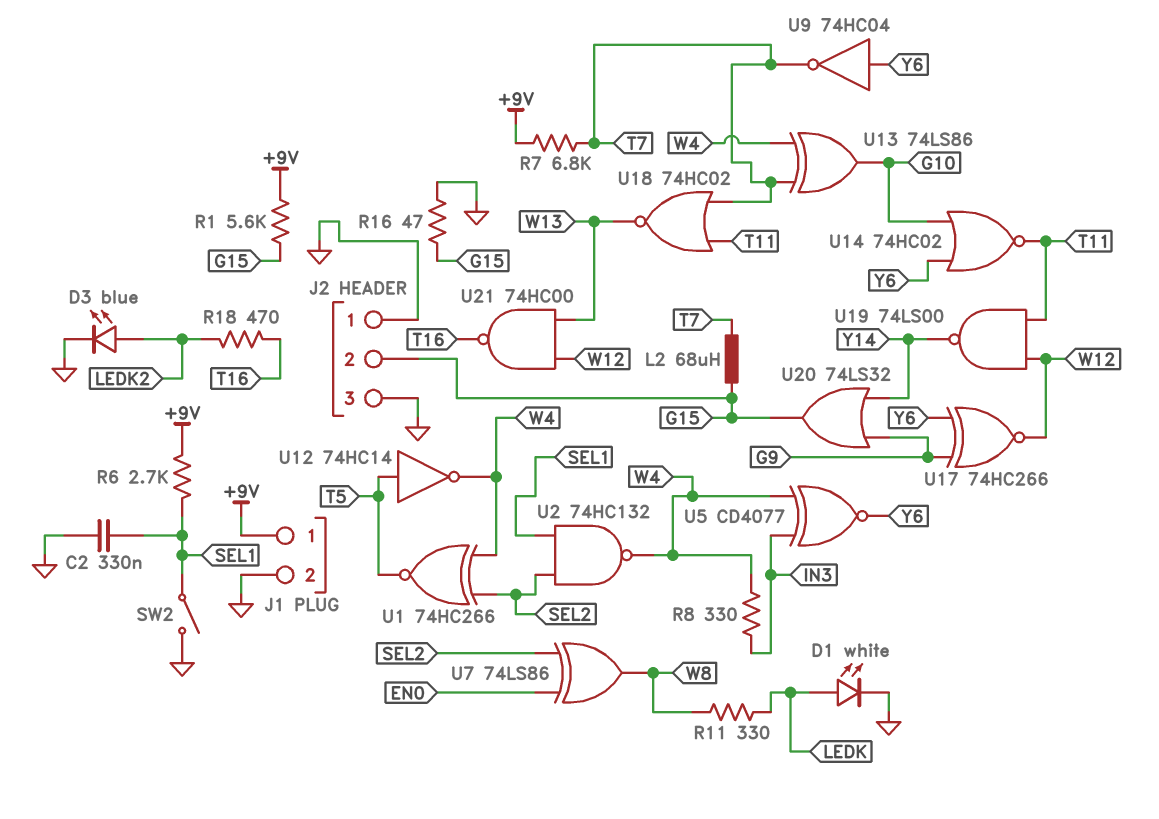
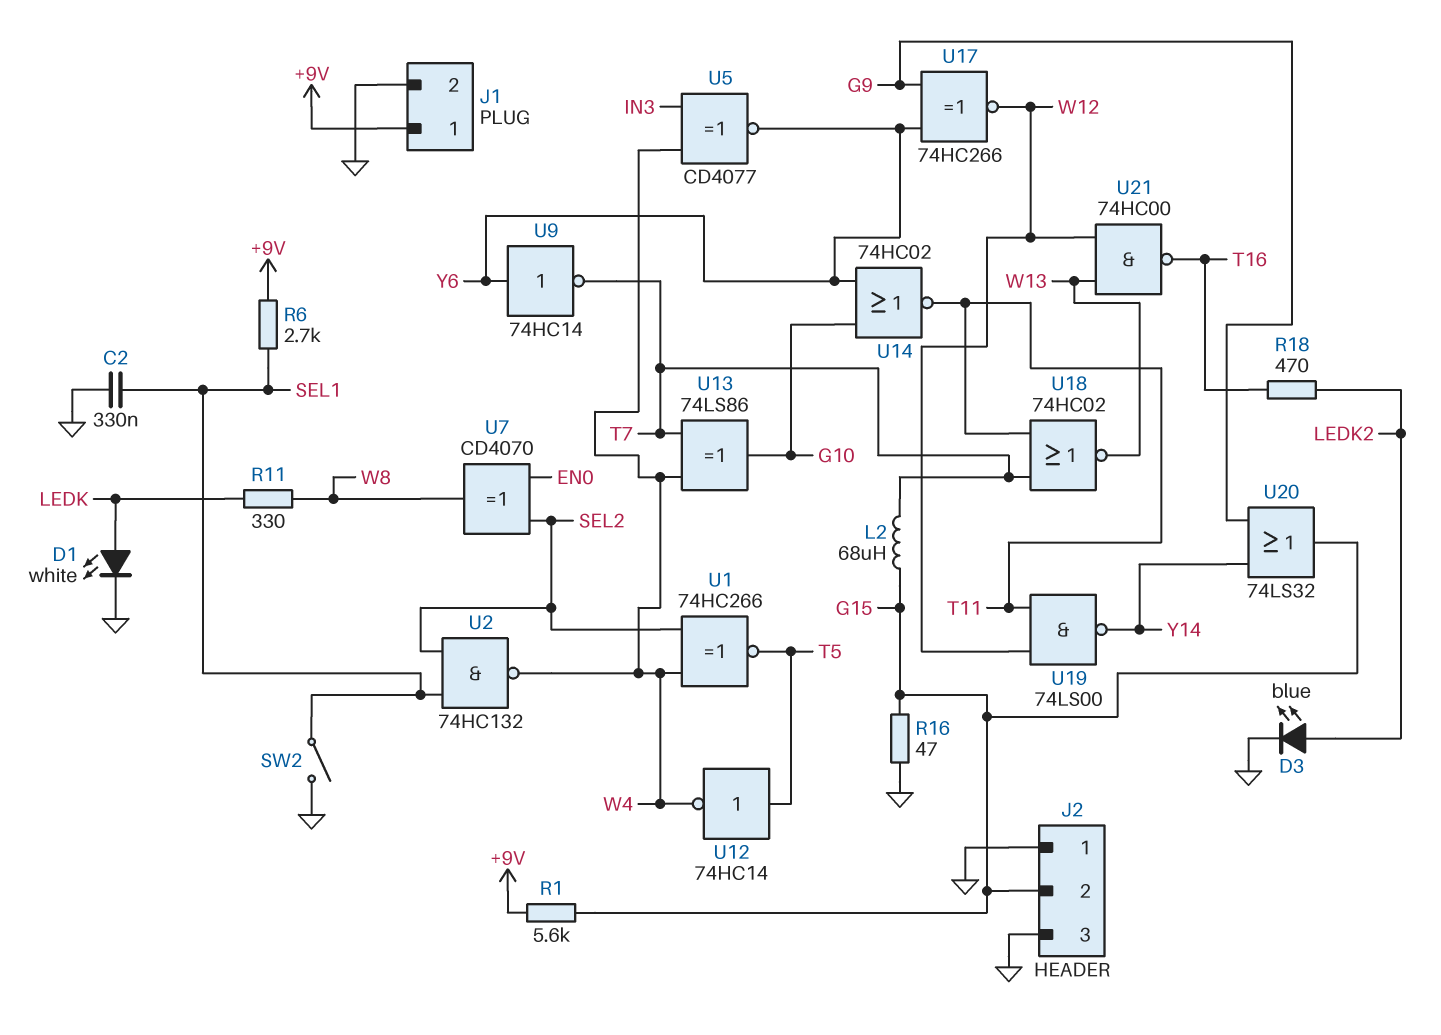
R7: 6.8k (+9V, T7) -> none
R8: 330 (IN3, W4) -> none
U7: XOR 74LS86 (in EN0, in SEL2, out W8) -> XOR CD4070 (in EN0, in SEL2, out W8)
U9: NOT 74HC04 (in Y6, out T7) -> NOT 74HC14 (in Y6, out T7)

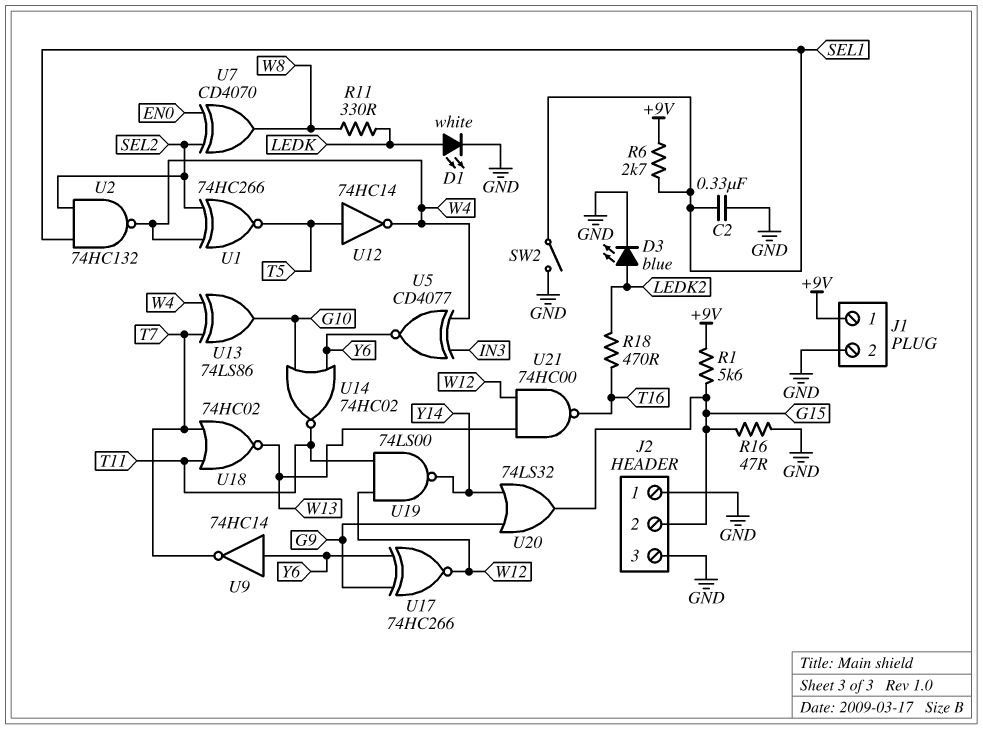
L2: 68uH (G15, T7) -> none

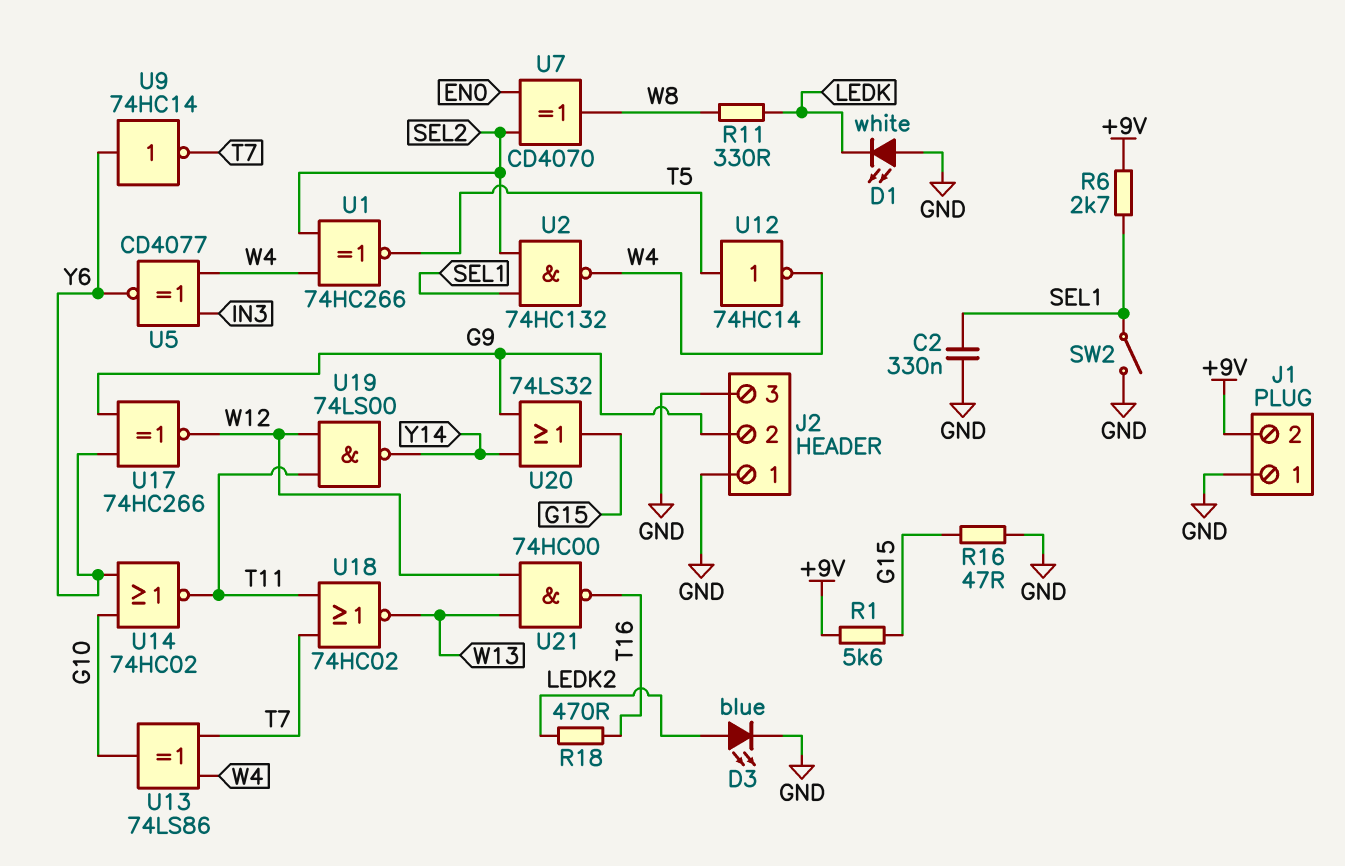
D1: LED white (A LEDK, K GND) -> LED white (A GND, K LEDK)
J1 pin 1: +9V -> GND
J1 pin 2: GND -> +9V
J2 pin 2: G15 -> G9

